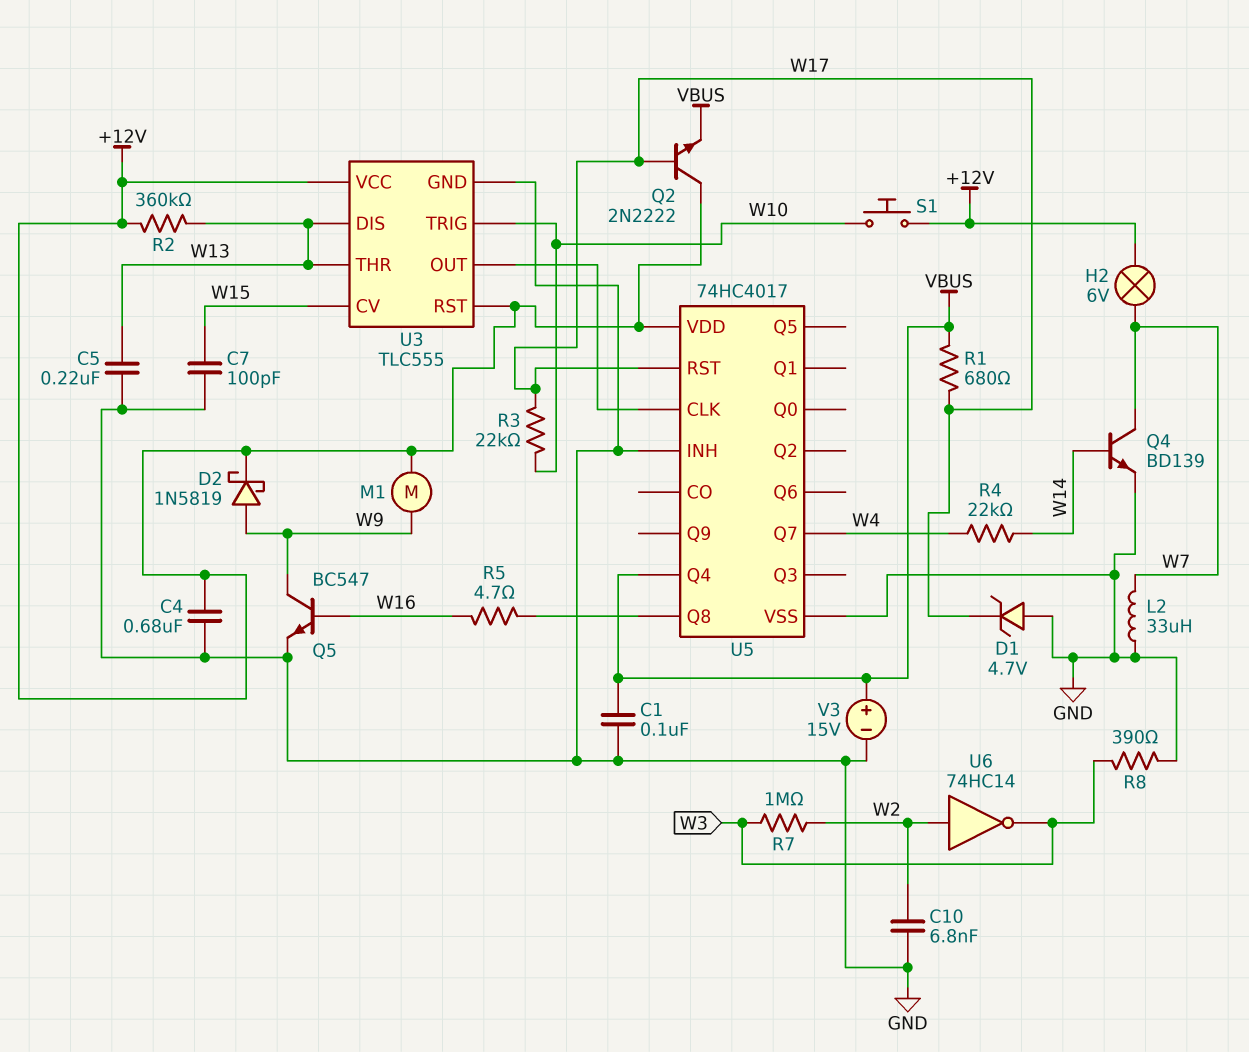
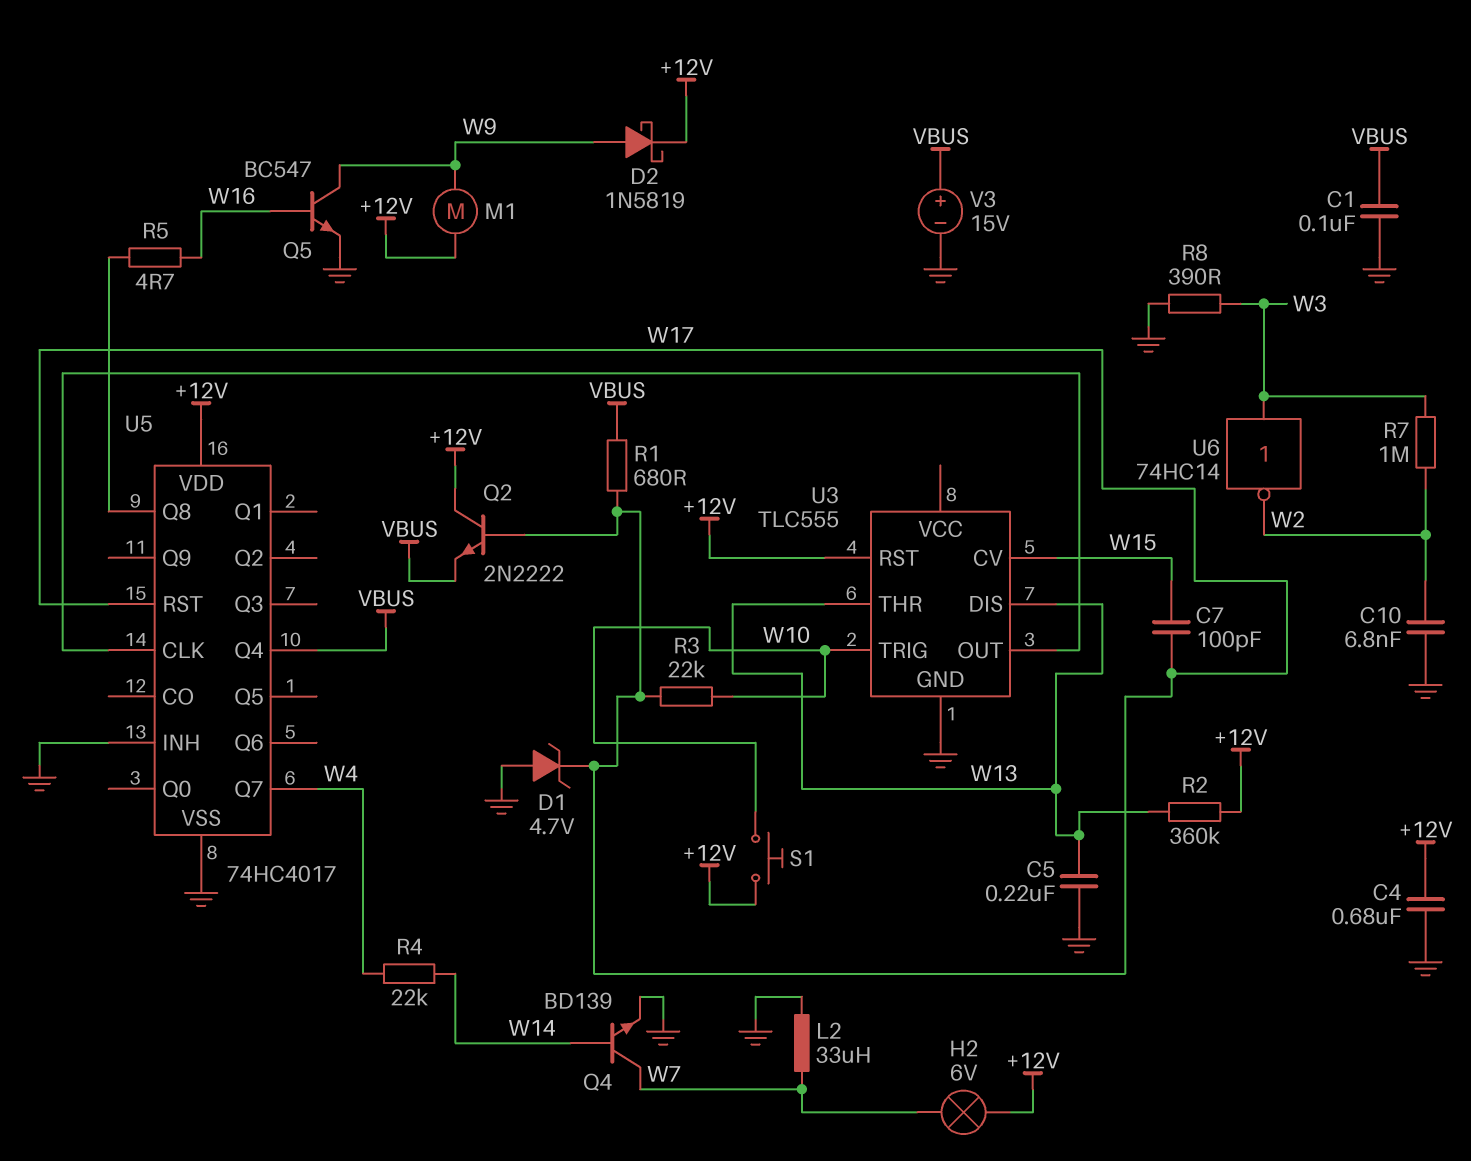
C7: 100pF (GND, W15) -> 100pF (W15, W17)
U3 pin VCC: +12V -> none
U6: NOT 74HC14 (in W2, out W3) -> NOT 74HC14 (in W3, out W2)

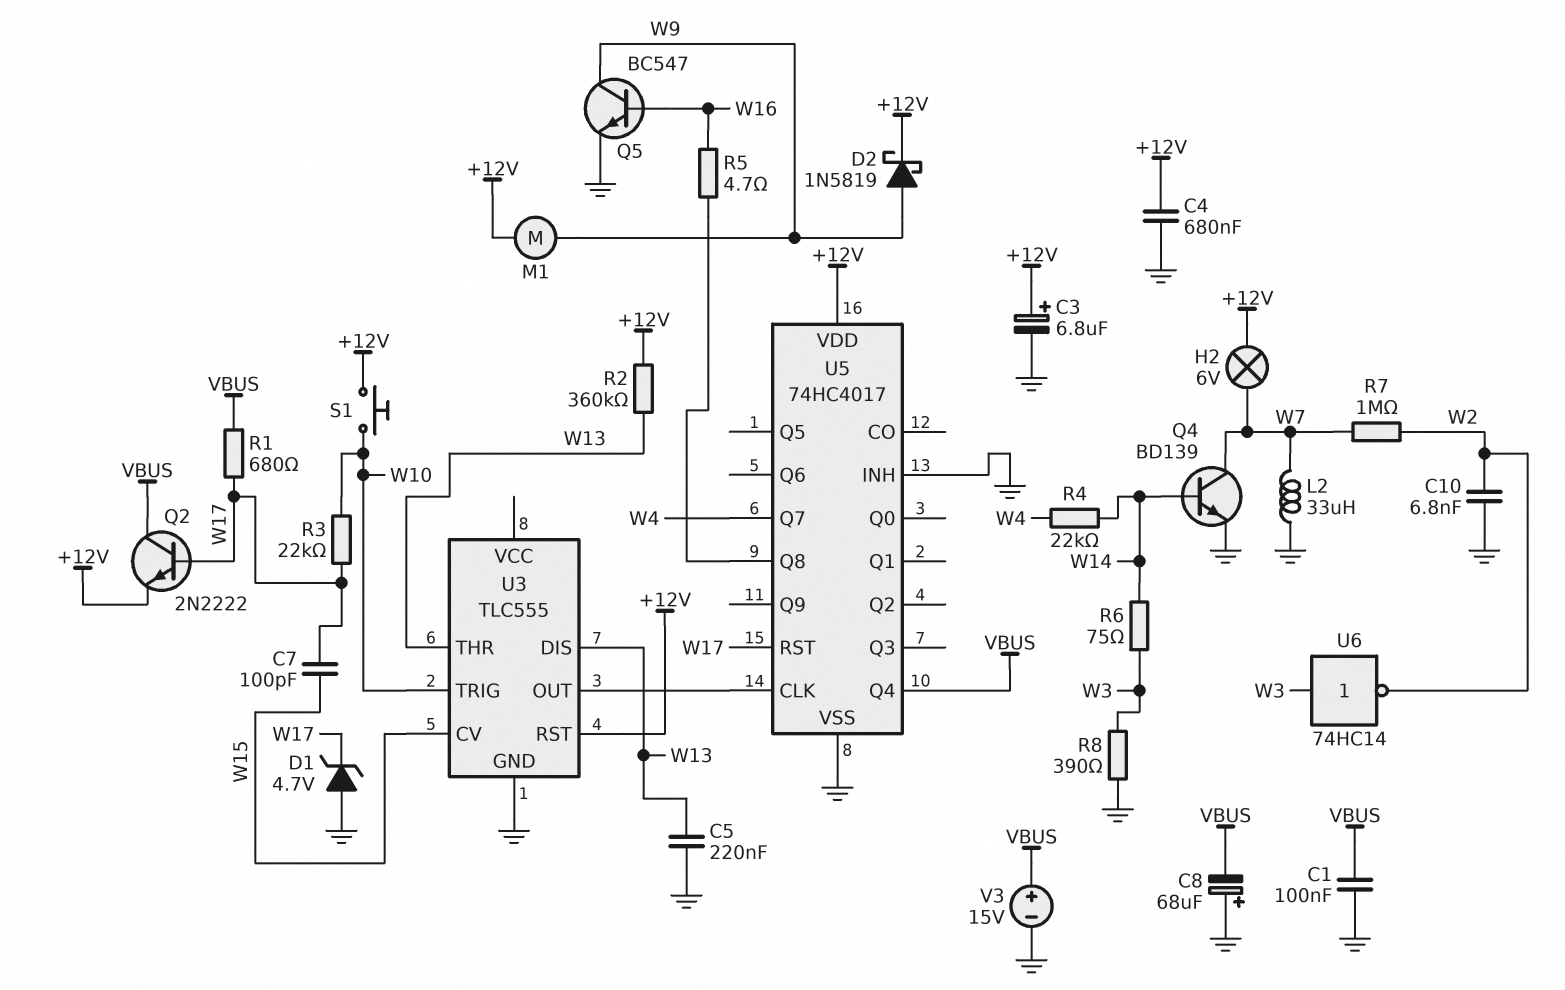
C3: none -> 6.8uF (plus +12V, minus GND)
C8: none -> 68uF (plus GND, minus VBUS)
Q2: NPN 2N2222 (B W17, C +12V, E VBUS) -> NPN 2N2222 (B W17, C VBUS, E +12V)
R6: none -> 75 (W3, W14)
R7: 1M (W2, W3) -> 1M (W2, W7)

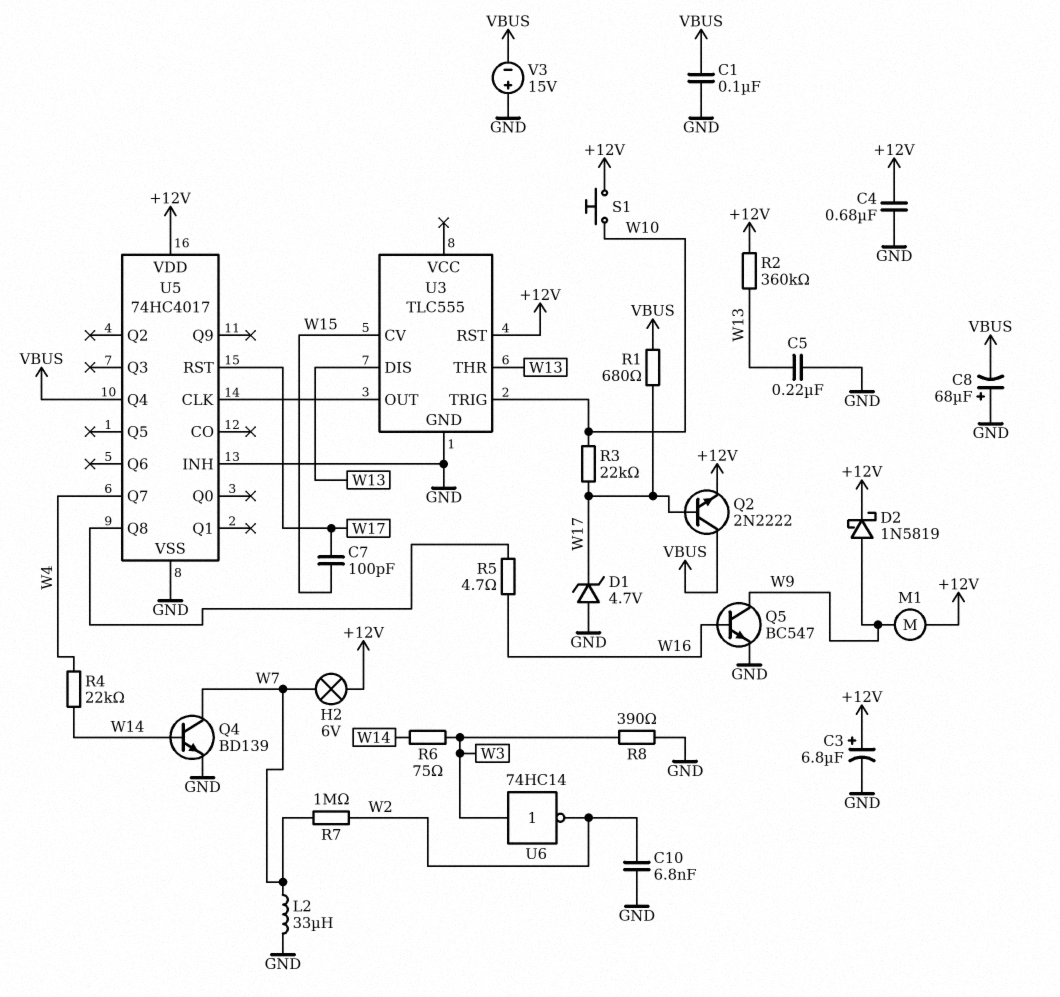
V3: 15V (plus VBUS, minus GND) -> 15V (plus GND, minus VBUS)

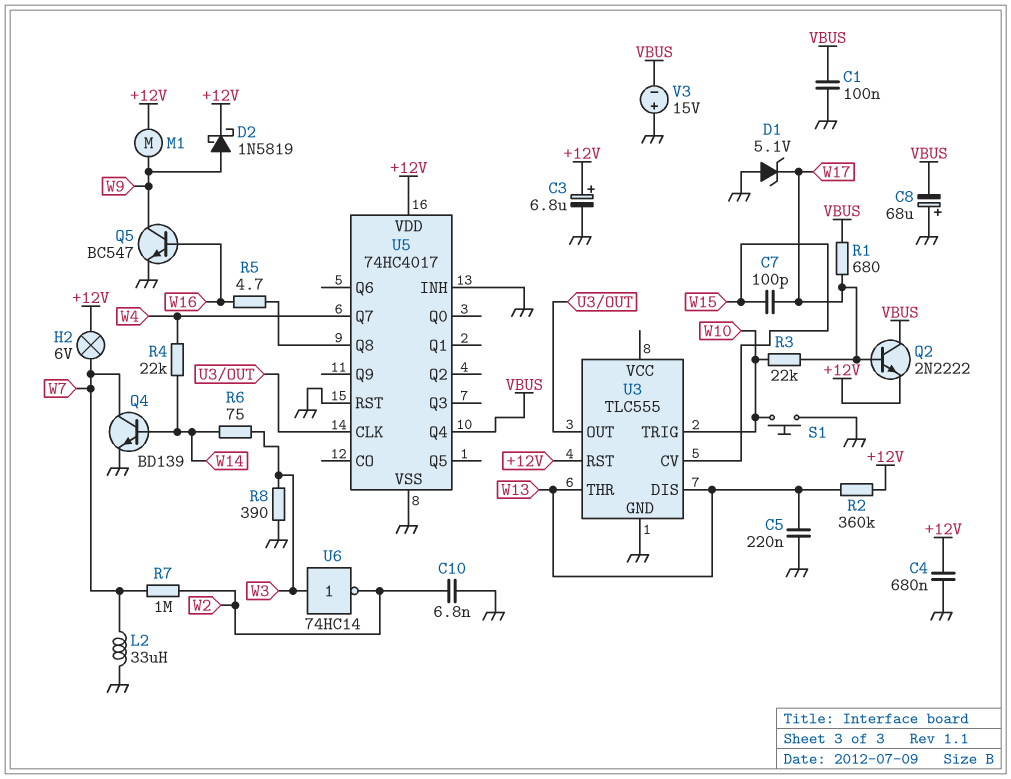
D1: zener 4.7V (A GND, K W17) -> zener 5.1V (A GND, K W17)
S1: button (+12V, W10) -> button (GND, W10)
U5 pin RST: W17 -> GND

